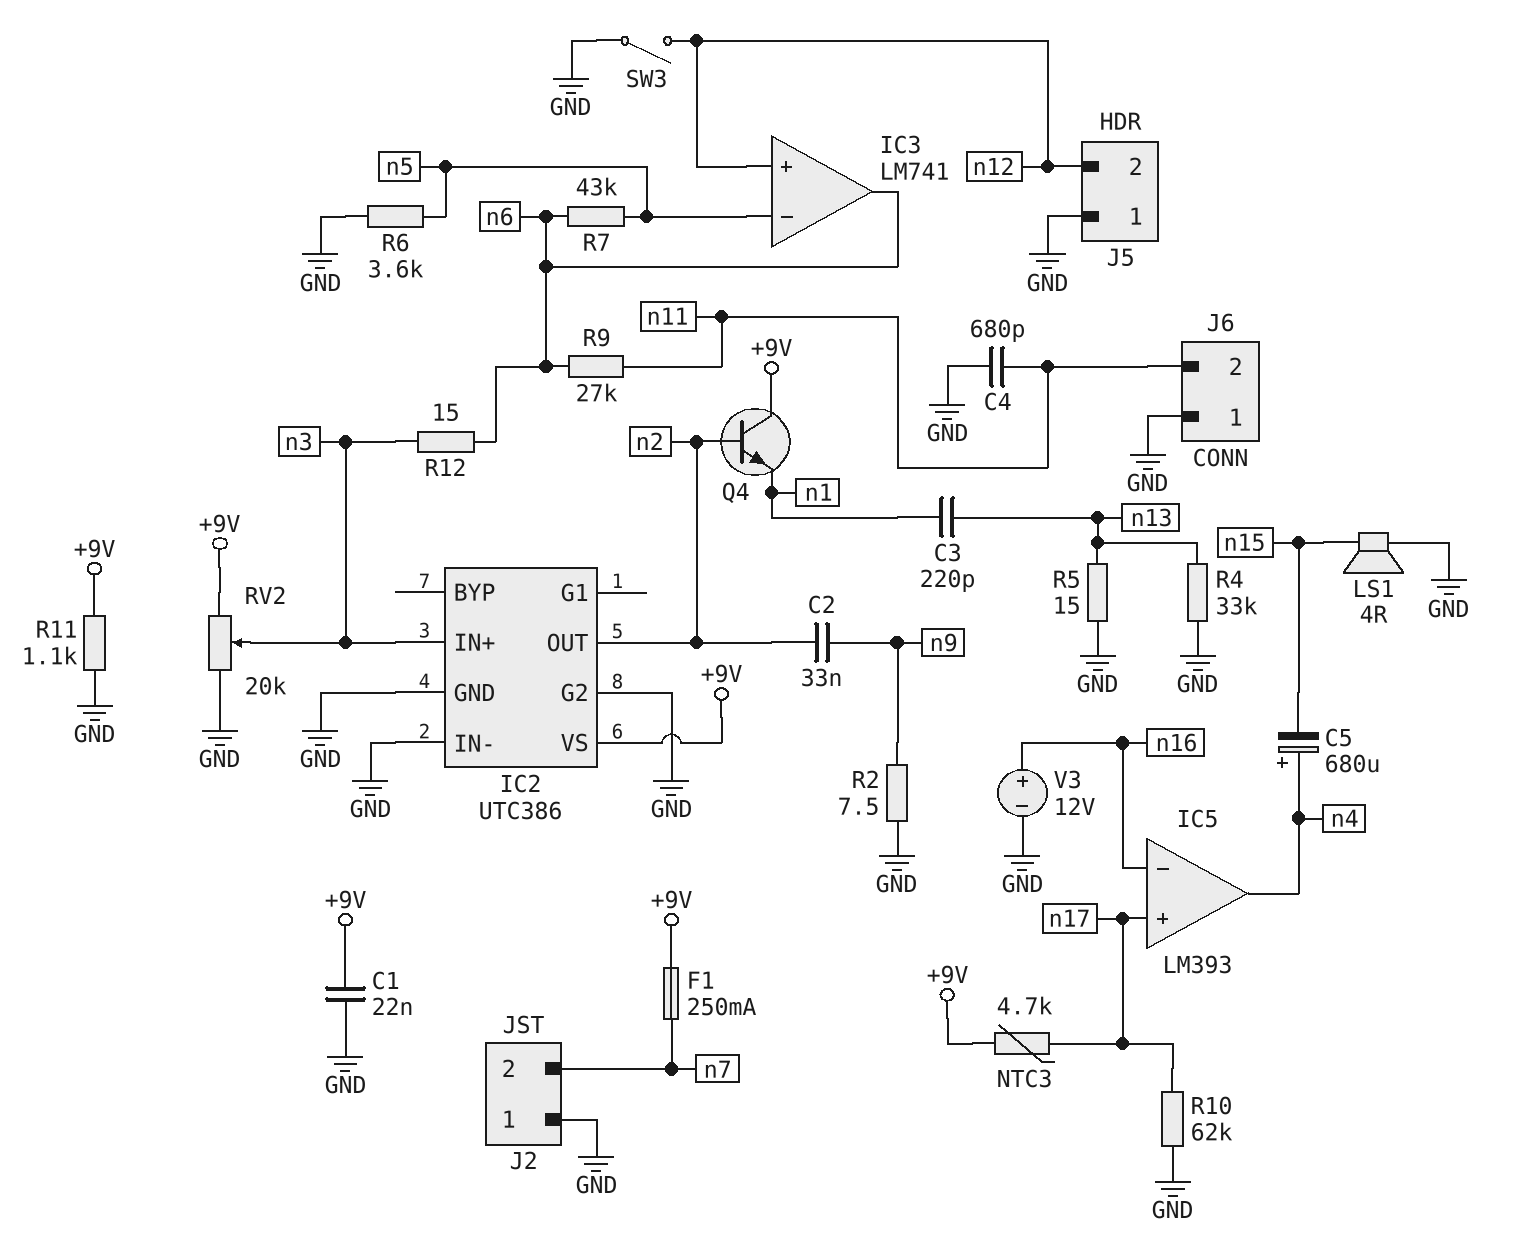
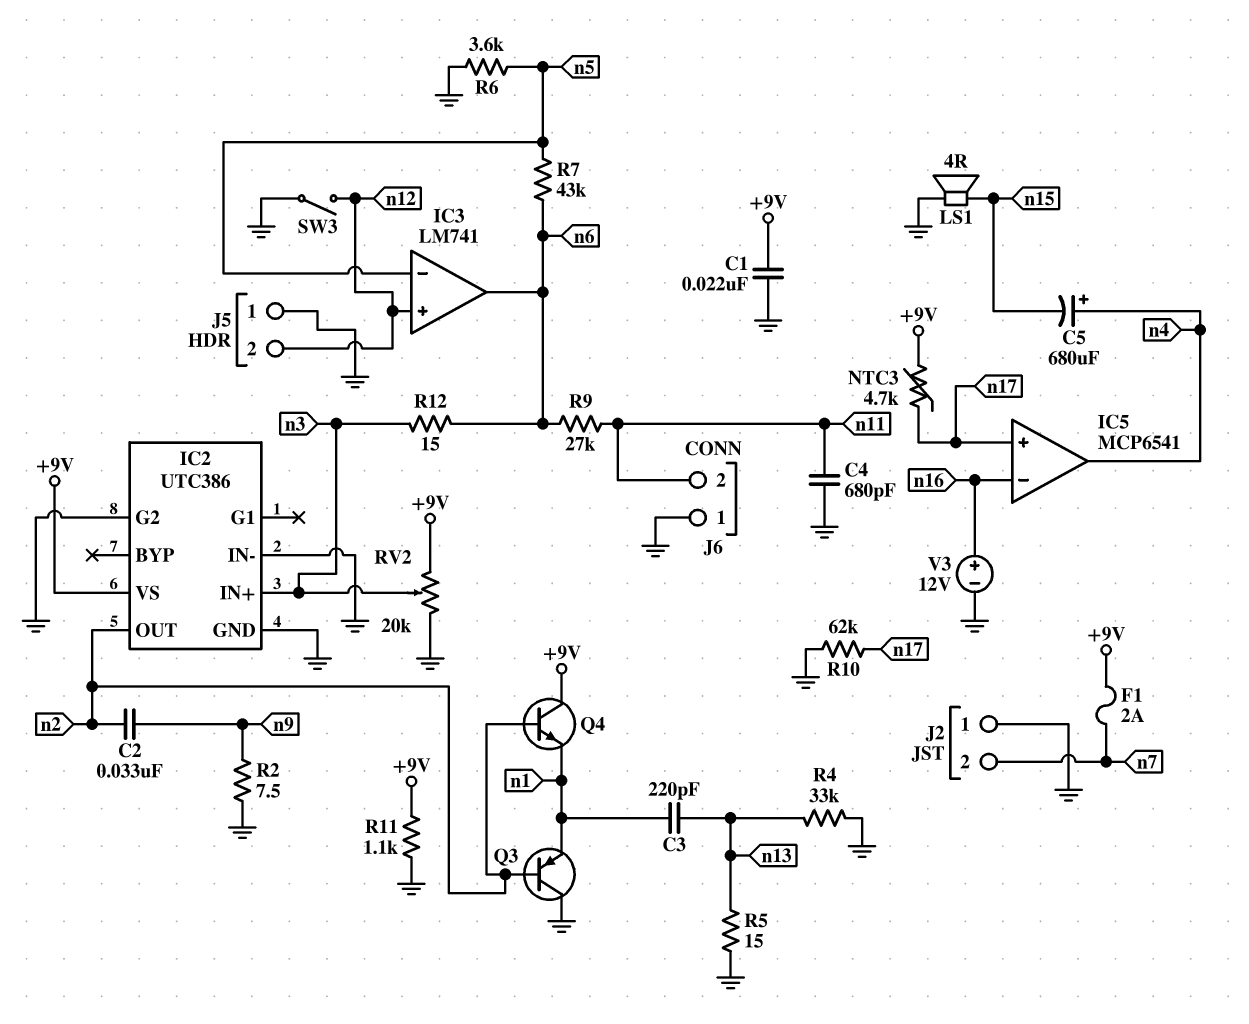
F1: 250mA (+9V, n7) -> 2A (+9V, n7)
IC5: LM393 -> MCP6541
Q3: none -> PNP (B n2, C GND, E n1)

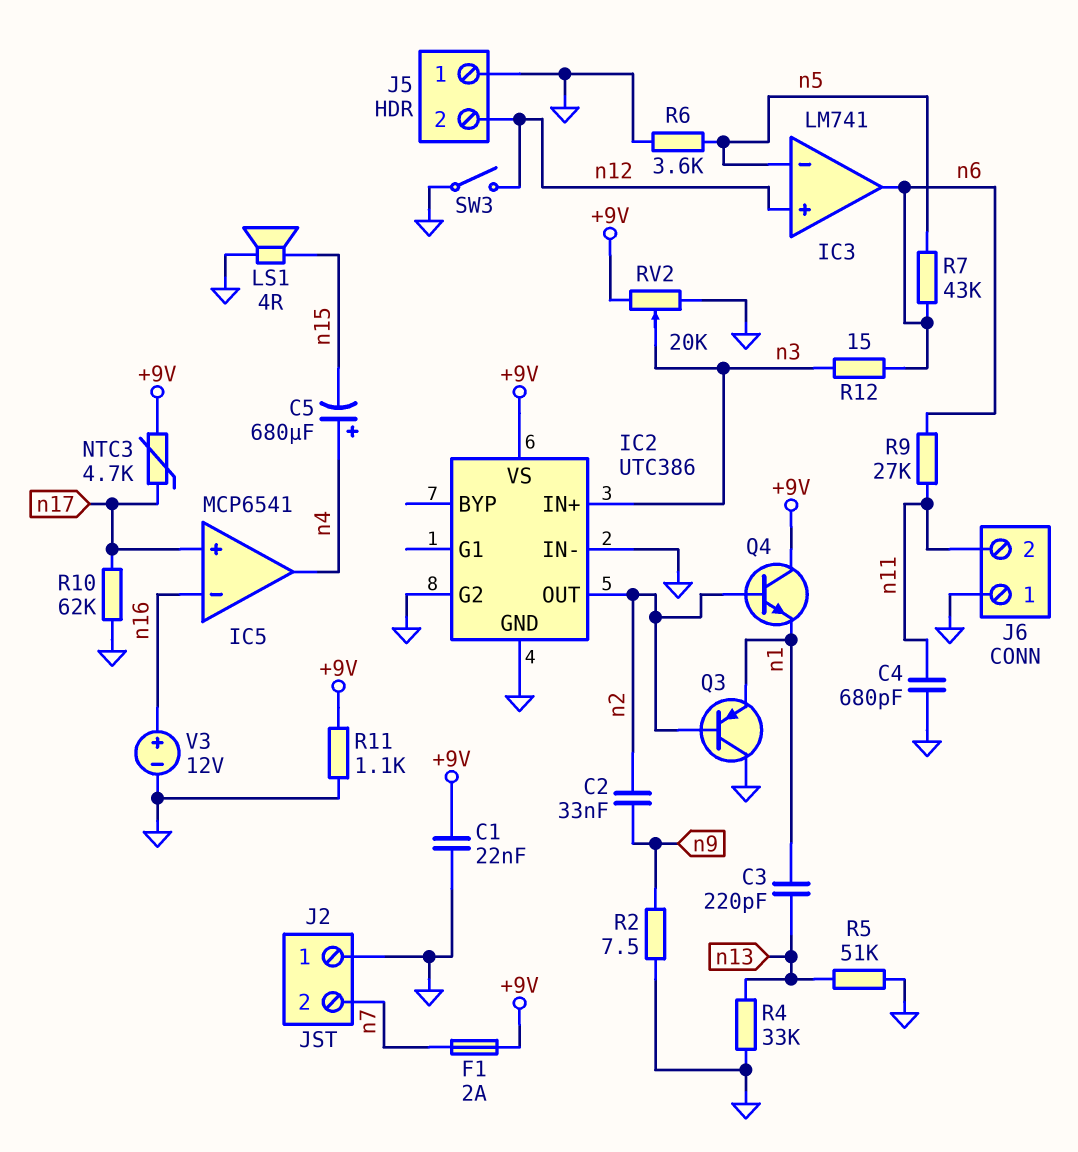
R5: 15 (GND, n13) -> 51k (GND, n13)

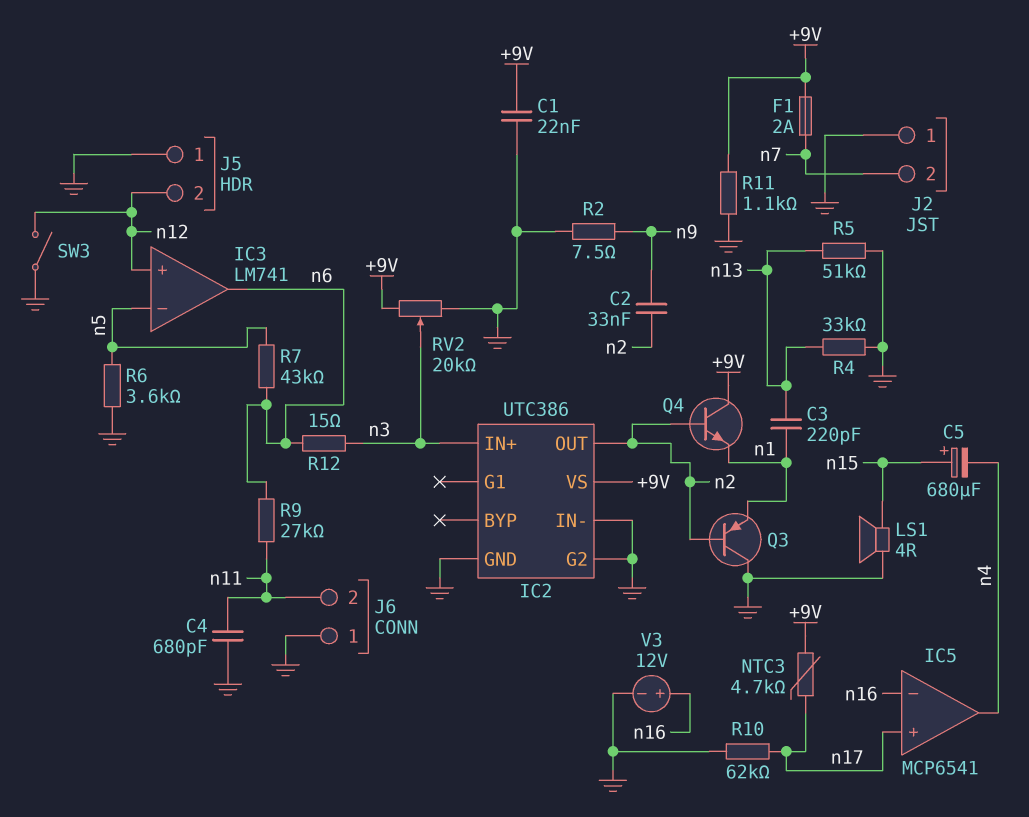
C5: 680uF (plus n4, minus n15) -> 680uF (plus n15, minus n4)

